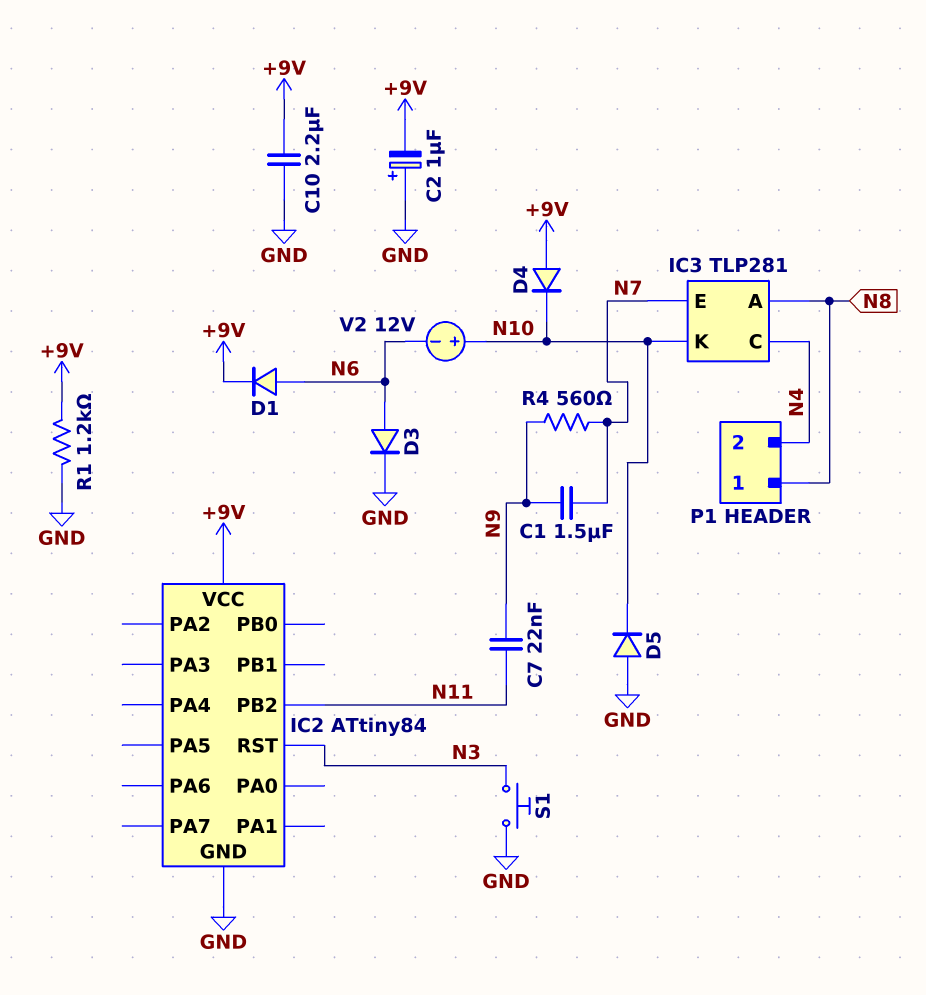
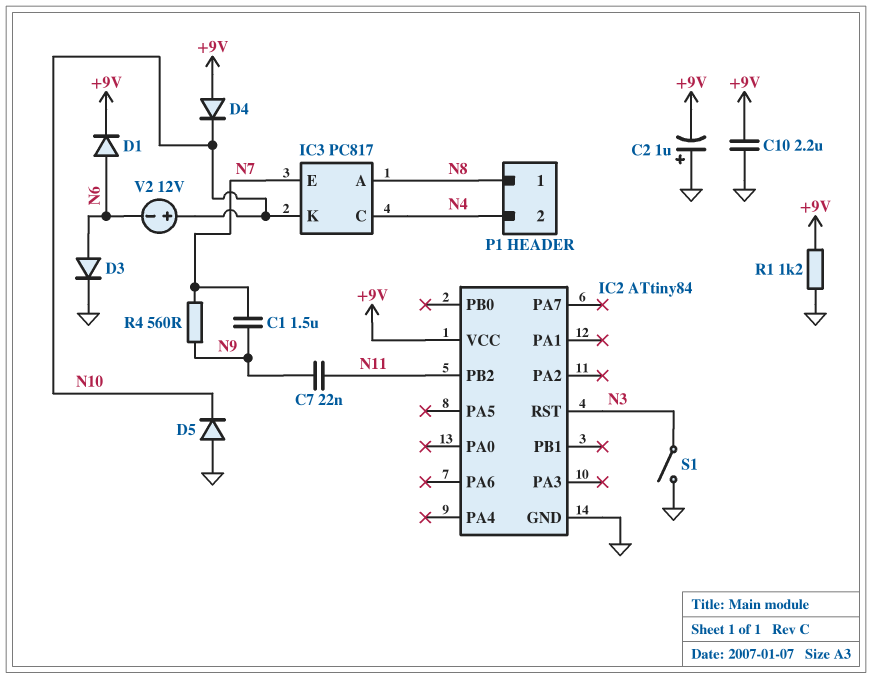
IC3: TLP281 -> PC817
S1: button (GND, N3) -> switch (GND, N3)

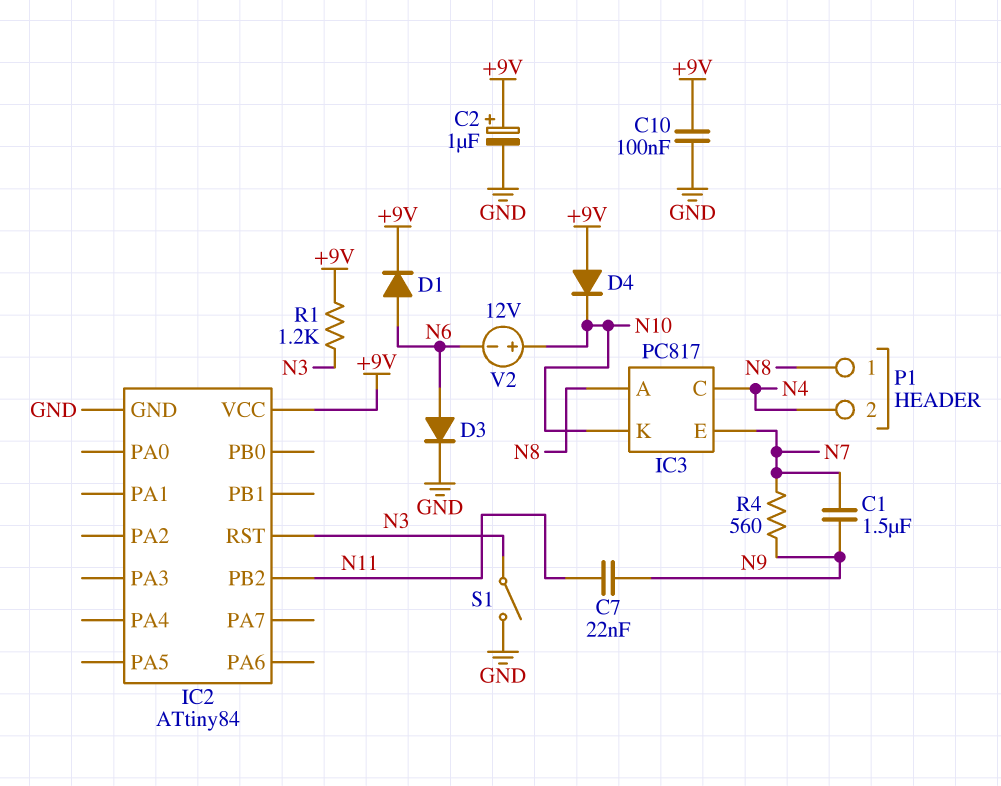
C2: 1uF (plus GND, minus +9V) -> 1uF (plus +9V, minus GND)
C10: 2.2uF (+9V, GND) -> 100nF (+9V, GND)
D5: diode (A GND, K N10) -> none
R1: 1.2k (+9V, GND) -> 1.2k (+9V, N3)

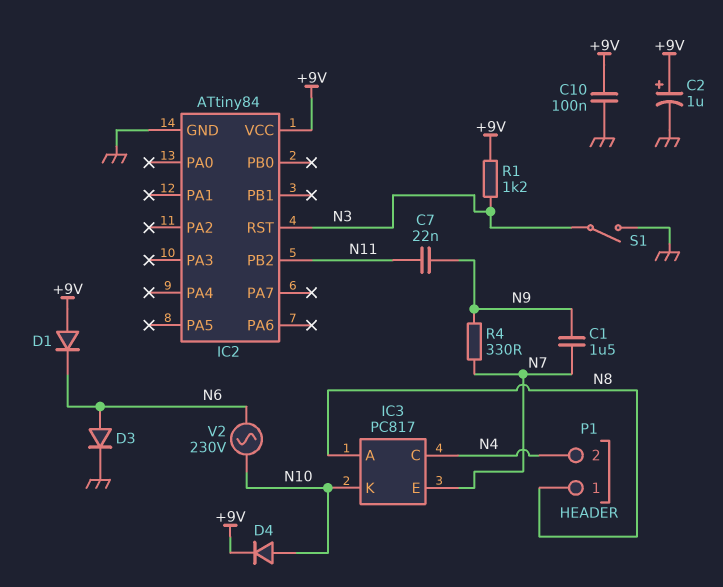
D1: diode (A N6, K +9V) -> diode (A +9V, K N6)
D4: diode (A +9V, K N10) -> diode (A N10, K +9V)
R4: 560 (N7, N9) -> 330 (N7, N9)
V2: 12V (plus N10, minus N6) -> AC 230V (N6, N10)

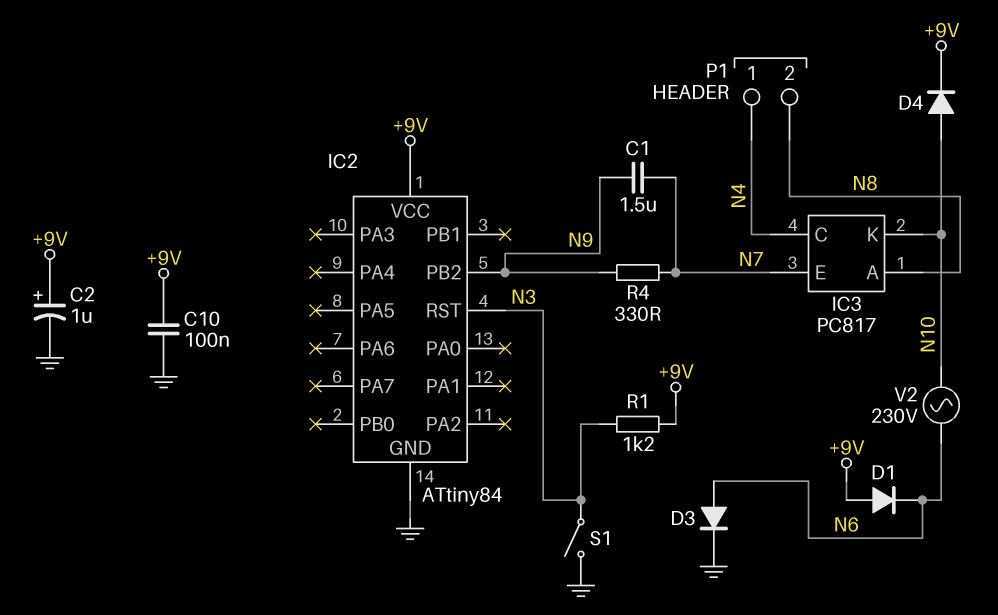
C7: 22nF (N9, N11) -> none
IC2 pin PB2: N11 -> N9
P1 pin 1: N8 -> N4
P1 pin 2: N4 -> N8

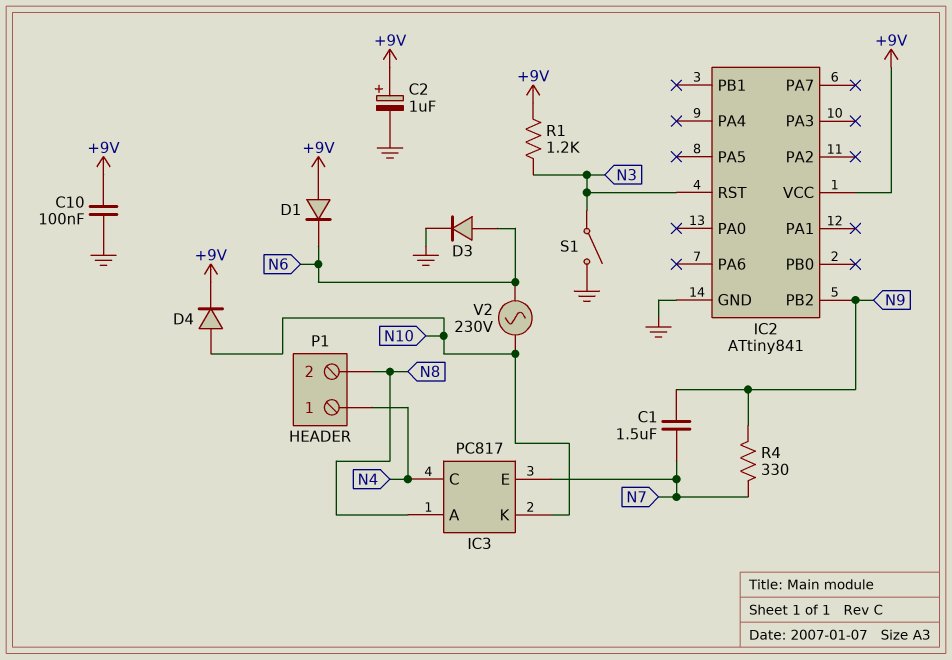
IC2: ATtiny84 -> ATtiny841

